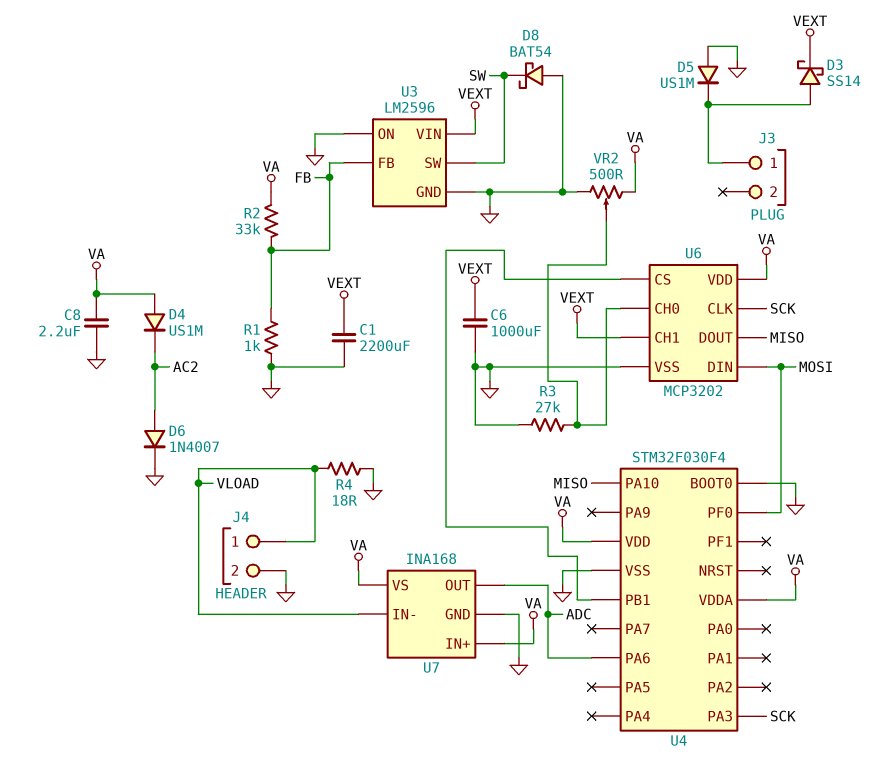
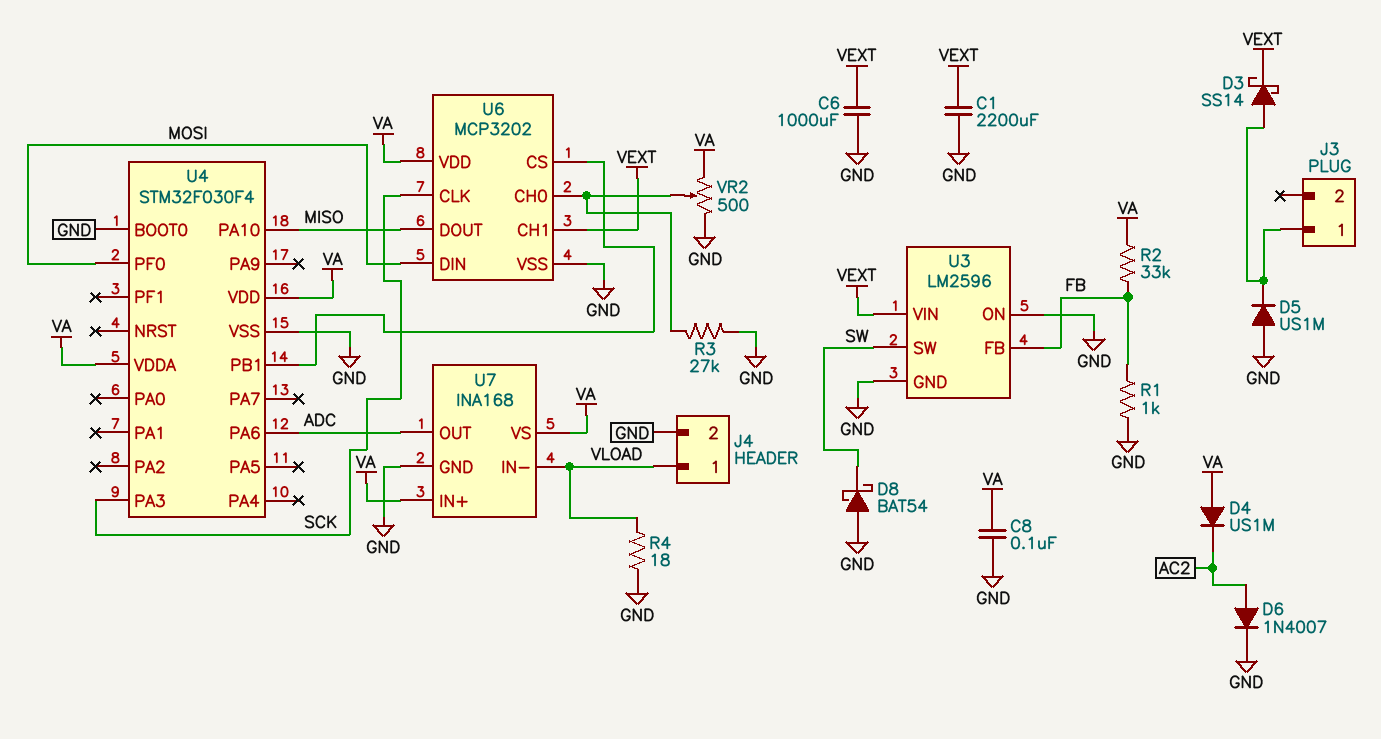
C8: 2.2uF (GND, VA) -> 100nF (GND, VA)

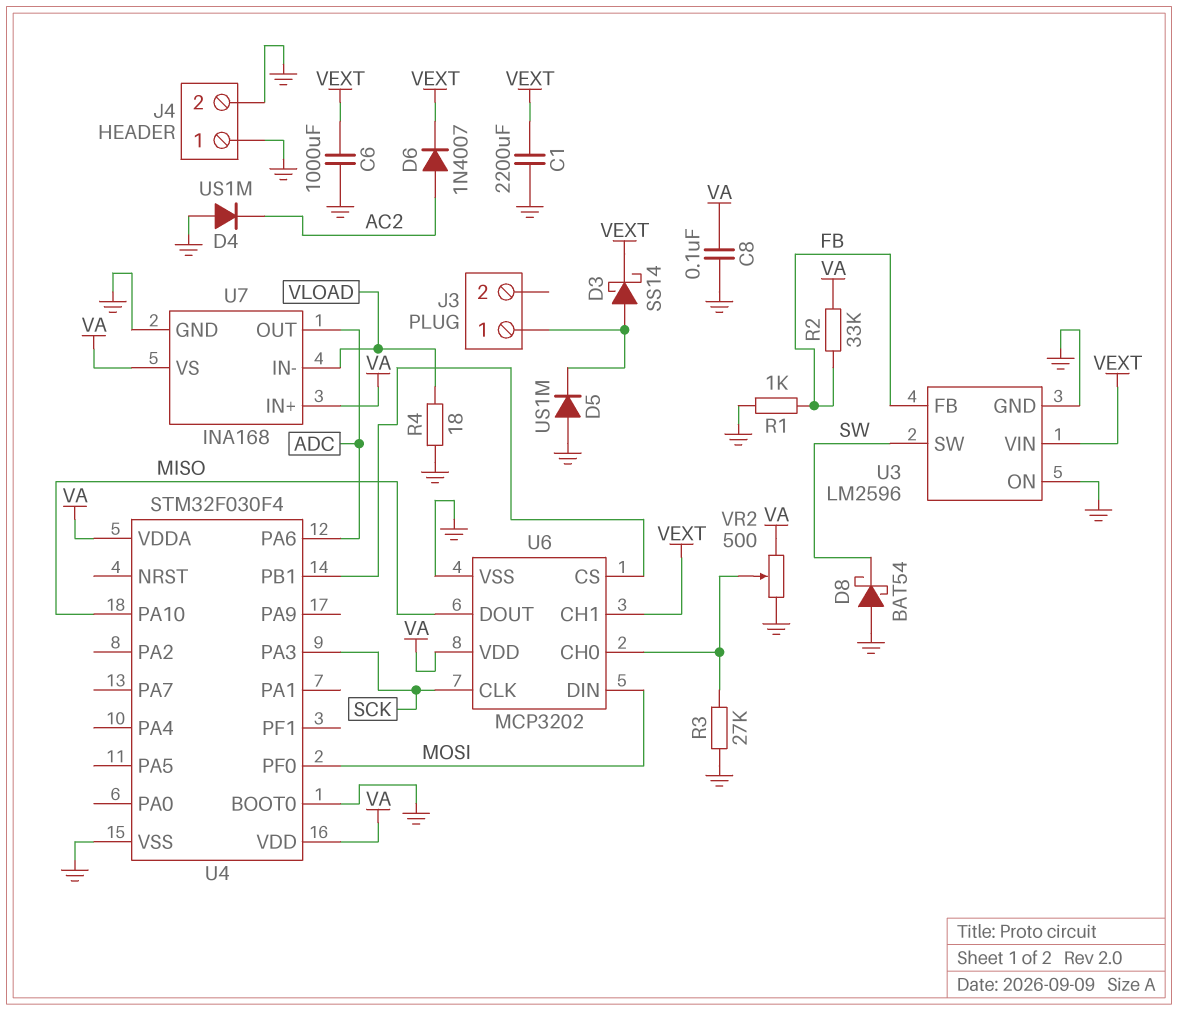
D4: diode US1M (A VA, K AC2) -> diode US1M (A GND, K AC2)
D6: diode 1N4007 (A AC2, K GND) -> diode 1N4007 (A AC2, K VEXT)
J4 pin 1: VLOAD -> GND

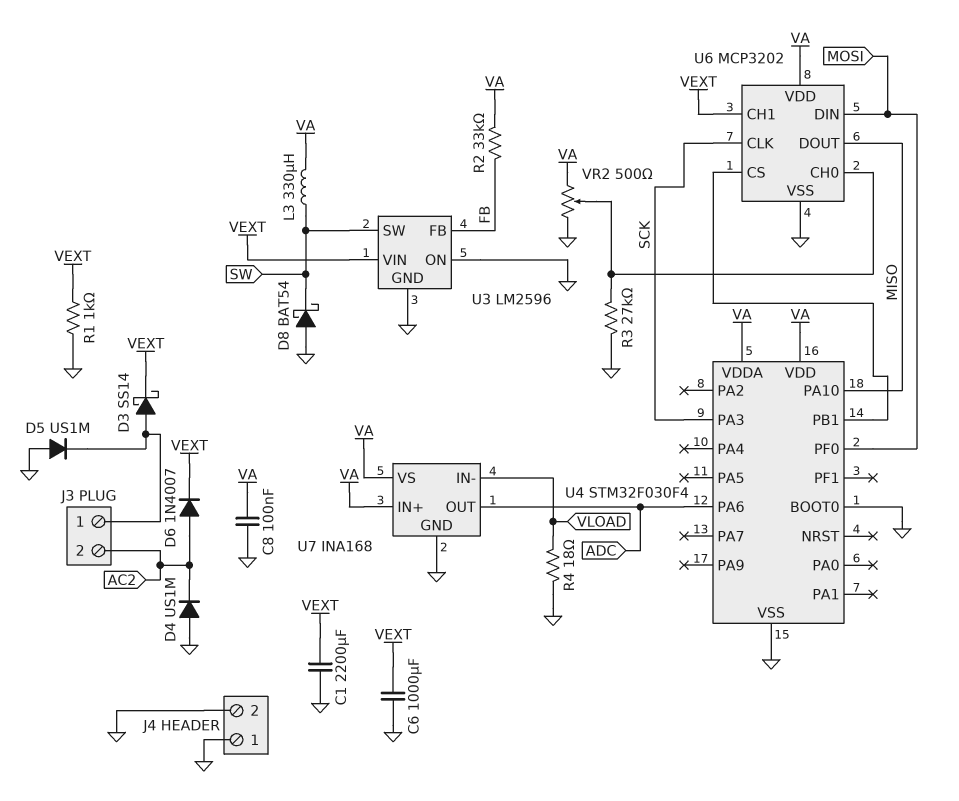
J3 pin 2: none -> AC2
L3: none -> 330uH (SW, VA)
R1: 1k (FB, GND) -> 1k (GND, VEXT)

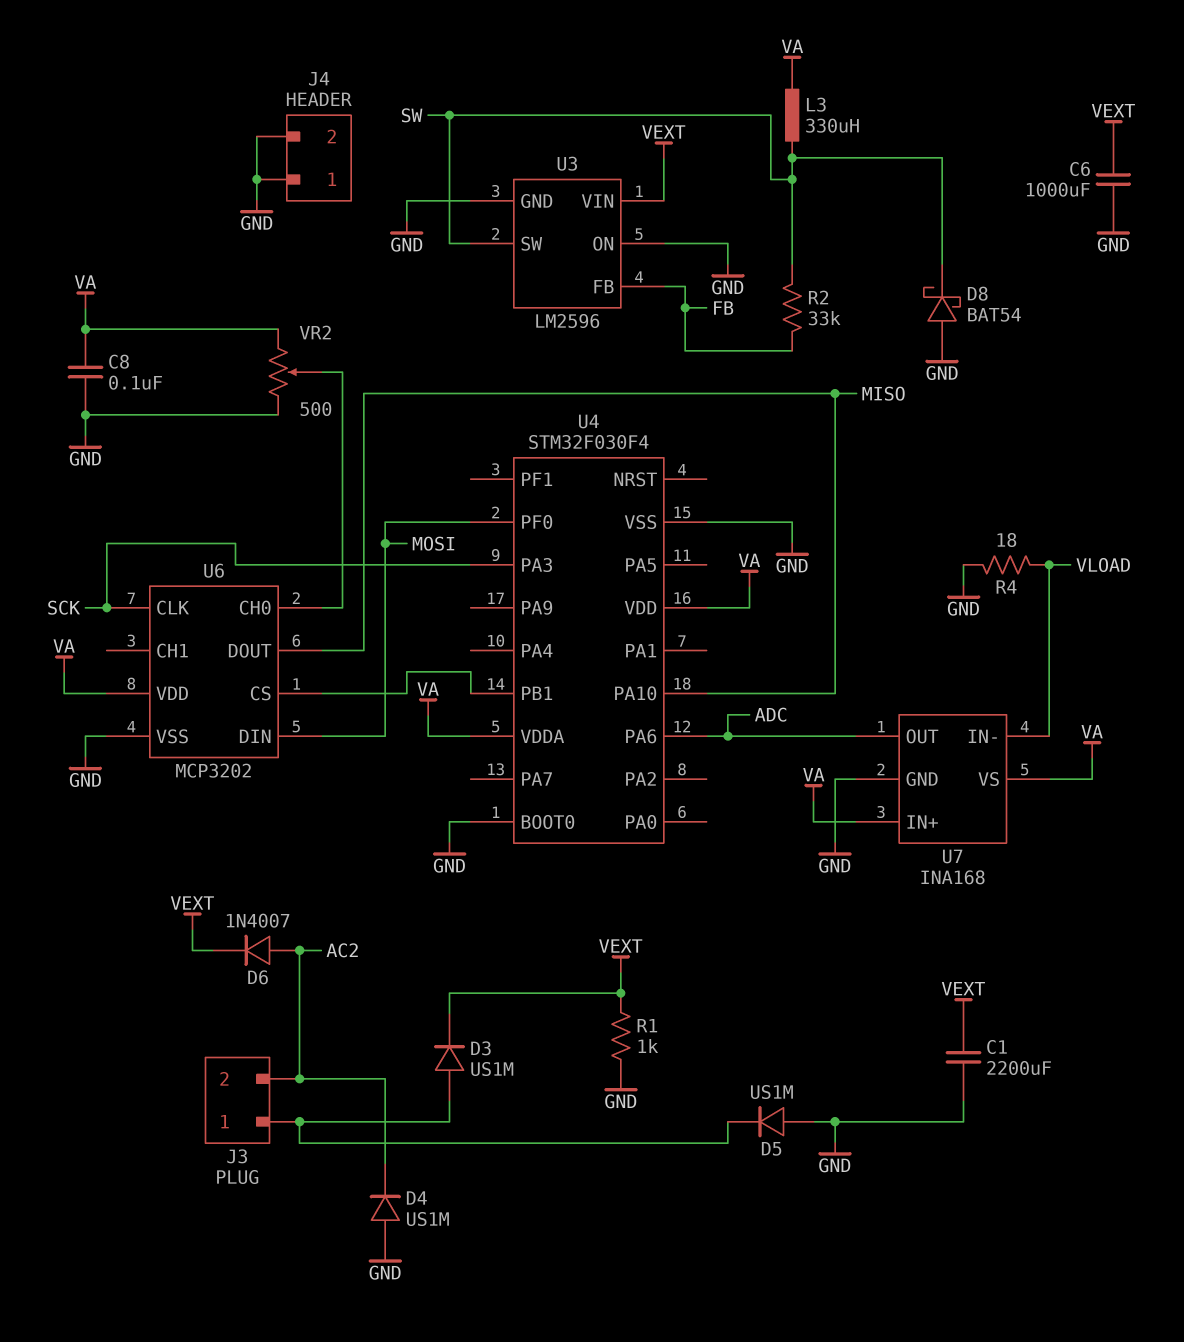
D3: schottky SS14 (A J3/1, K VEXT) -> diode US1M (A J3/1, K VEXT)
R2: 33k (FB, VA) -> 33k (FB, SW)
R3: 27k (GND, U6/CH0) -> none
U6 pin CH1: VEXT -> none

